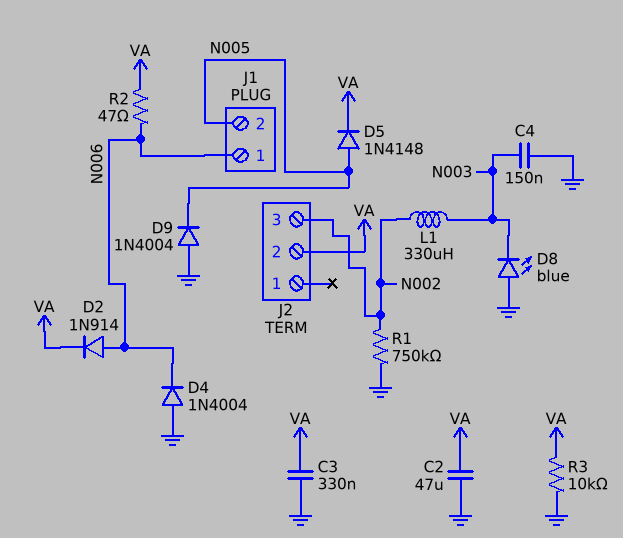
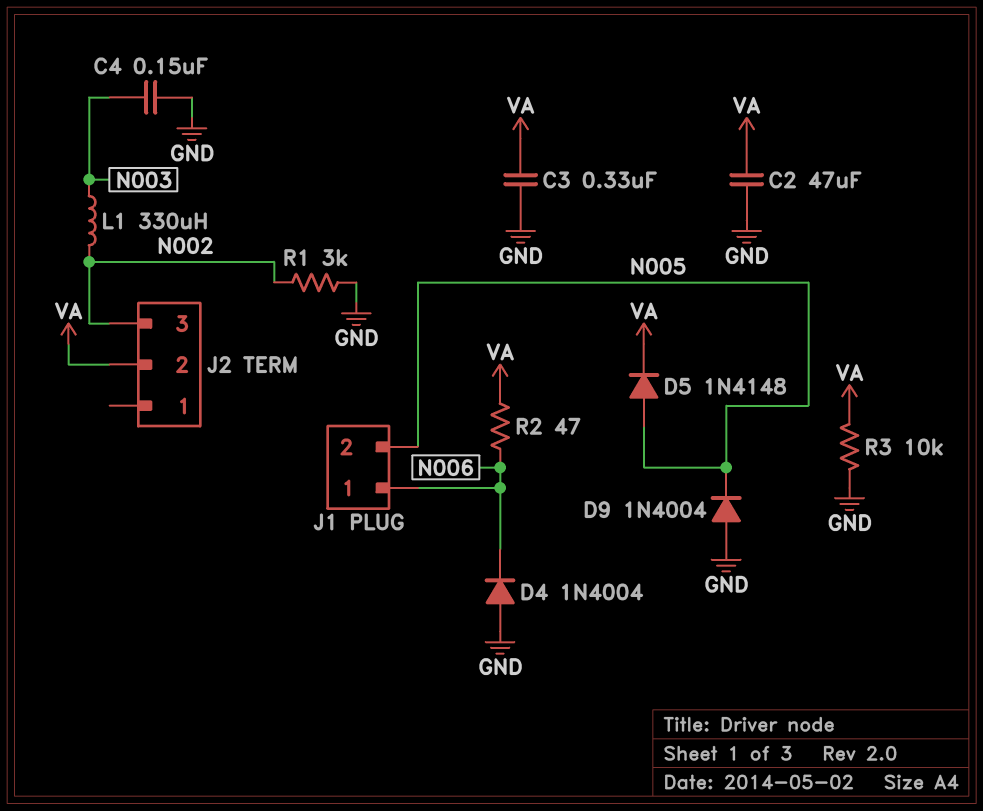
D2: diode 1N914 (A N006, K VA) -> none
D8: LED blue (A GND, K N003) -> none
R1: 750k (GND, N002) -> 3k (GND, N002)

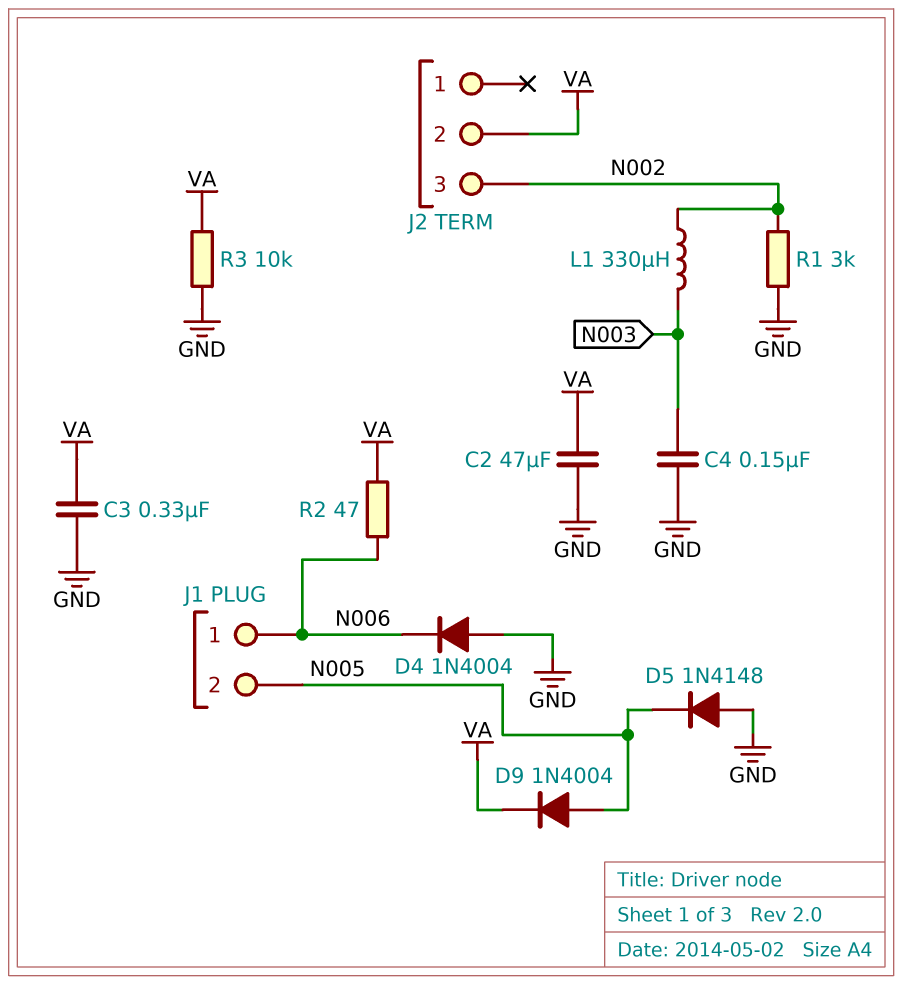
D5: diode 1N4148 (A N005, K VA) -> diode 1N4148 (A GND, K N005)
D9: diode 1N4004 (A GND, K N005) -> diode 1N4004 (A N005, K VA)

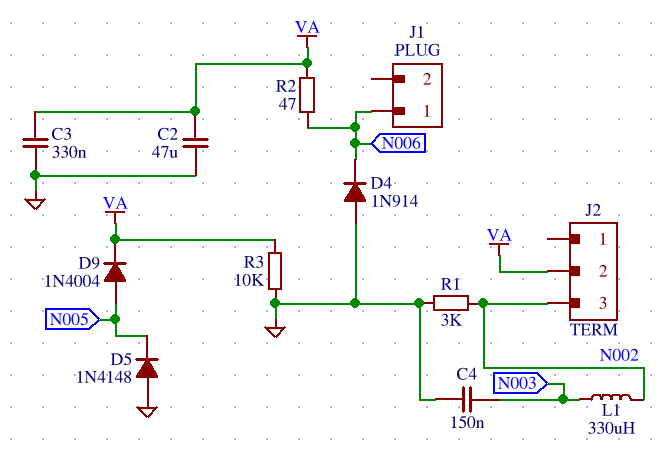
D4: diode 1N4004 (A GND, K N006) -> diode 1N914 (A GND, K N006)
J1 pin 2: N005 -> none

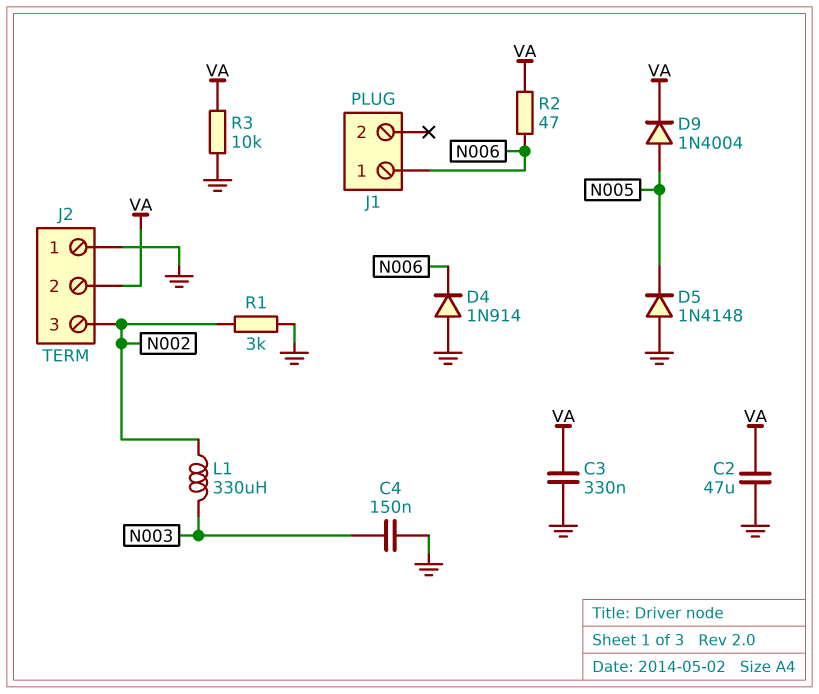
J2 pin 1: none -> GND

